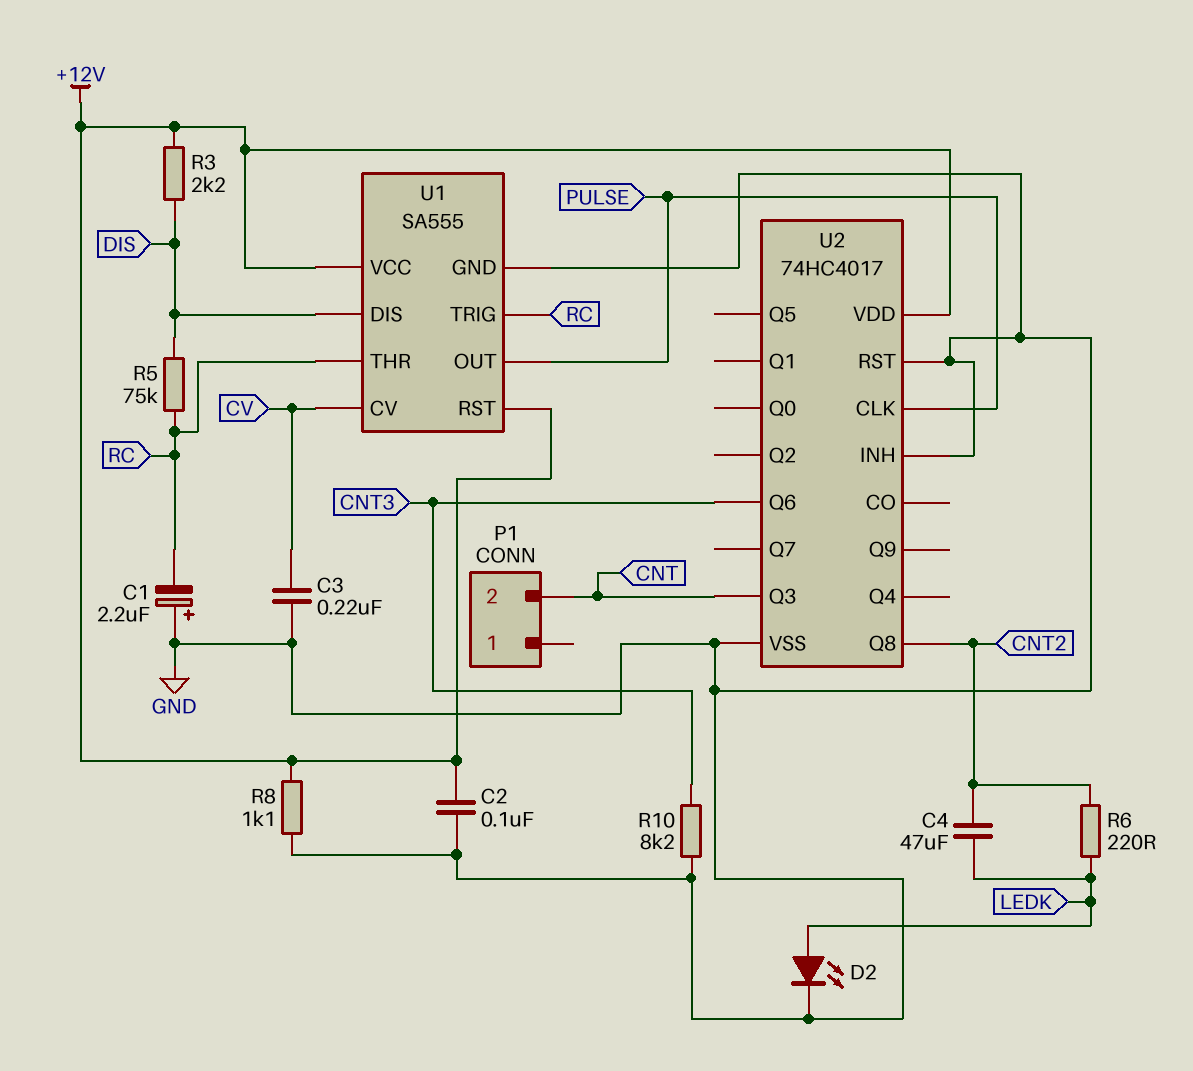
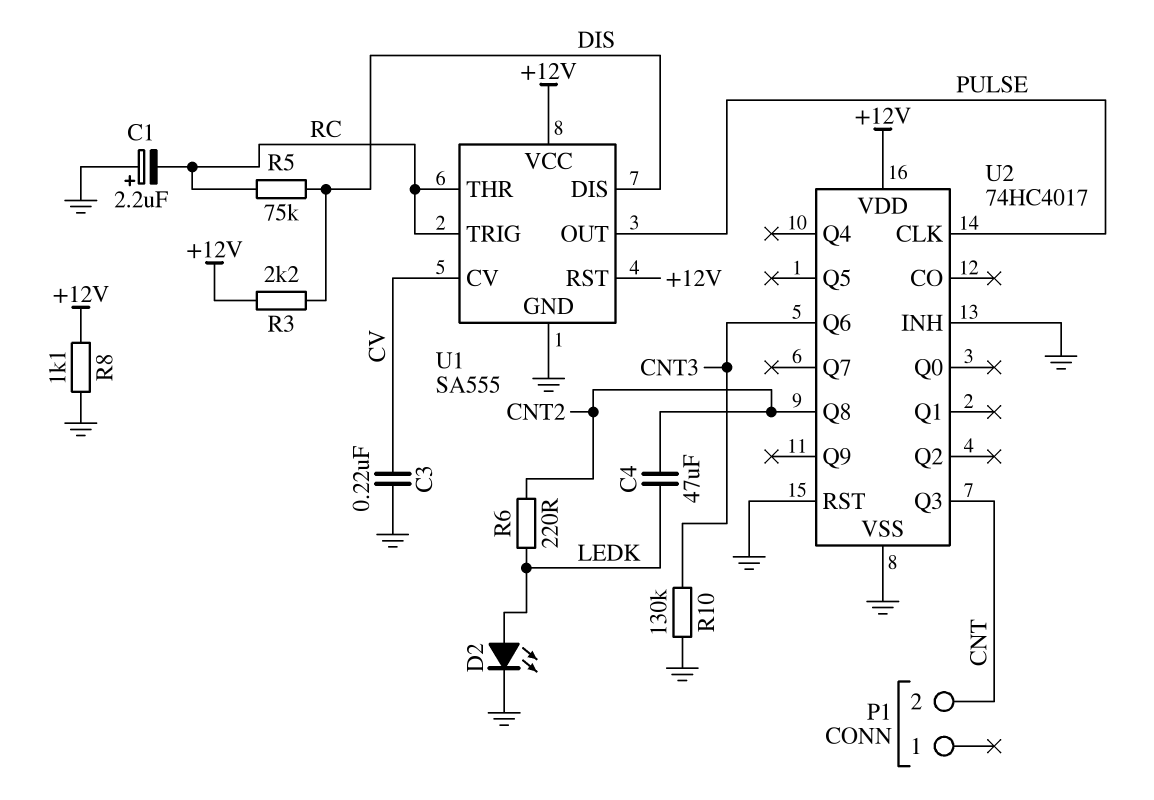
C2: 100nF (+12V, GND) -> none
R10: 8.2k (CNT3, GND) -> 130k (CNT3, GND)

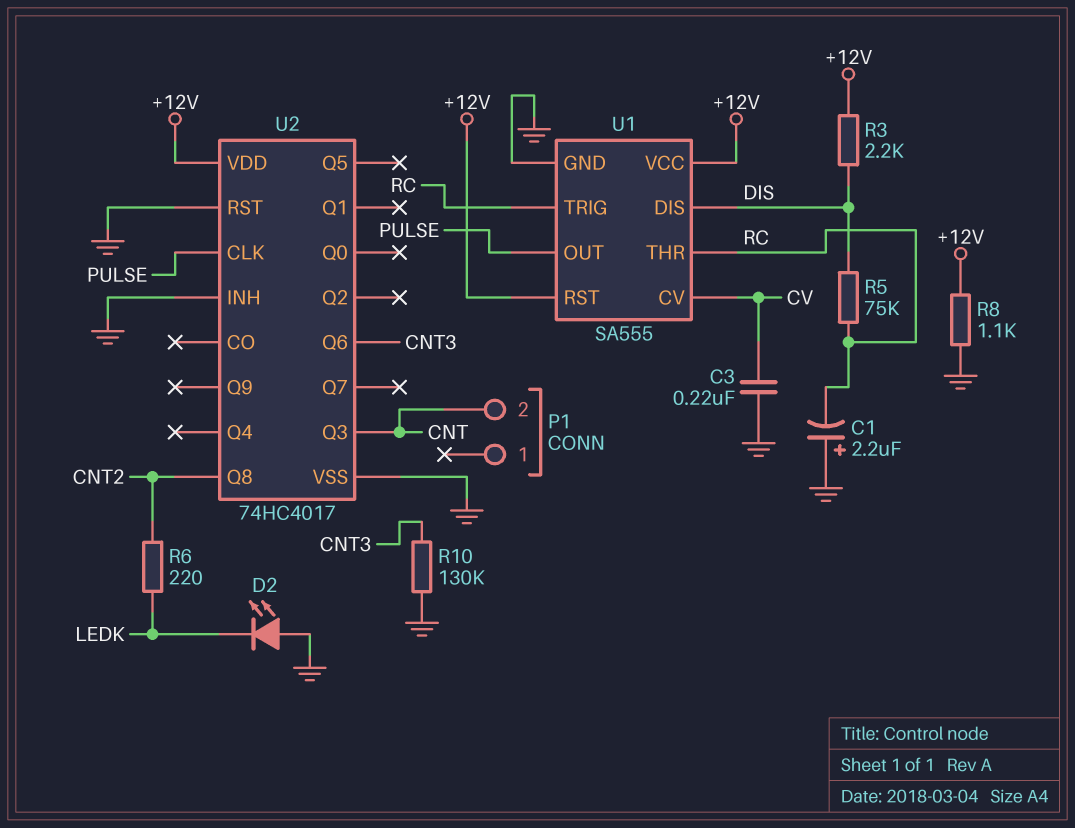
C4: 47uF (CNT2, LEDK) -> none
D2: LED (A LEDK, K GND) -> LED (A GND, K LEDK)

